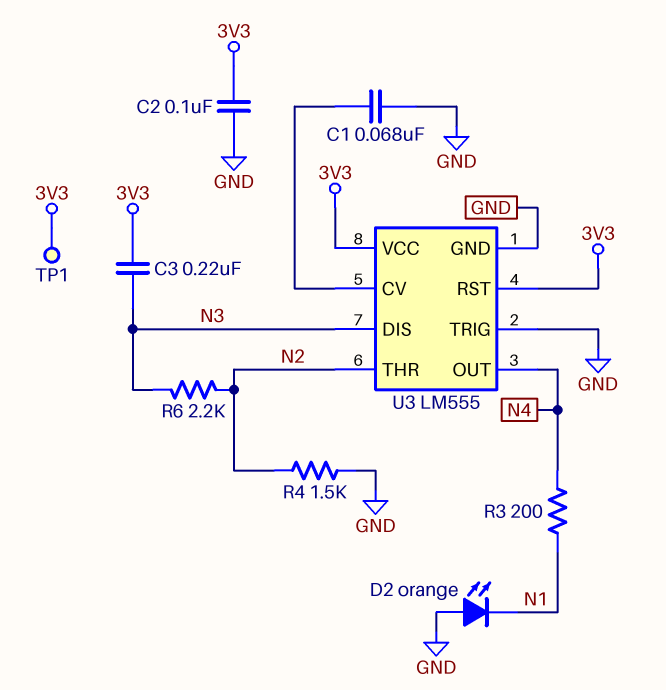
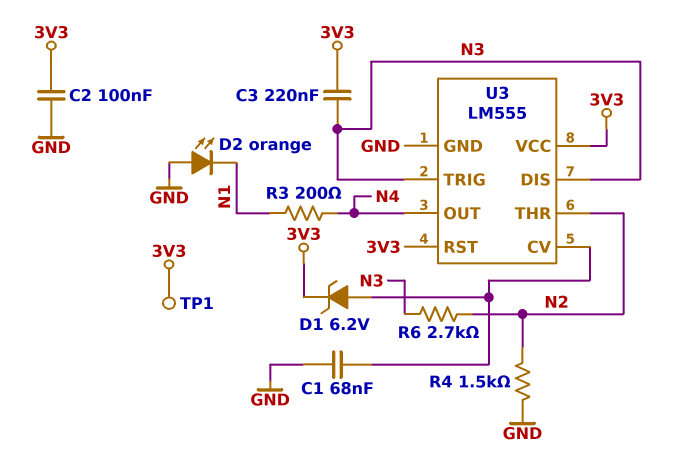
D1: none -> zener 6.2V (A U3/CV, K 3V3)
R6: 2.2k (N2, N3) -> 2.7k (N2, N3)
U3 pin TRIG: GND -> N3

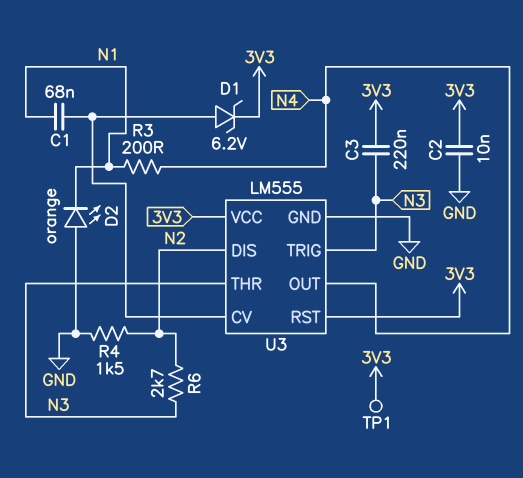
C1: 68nF (GND, U3/CV) -> 68nF (N1, U3/CV)
C2: 100nF (3V3, GND) -> 10nF (3V3, GND)
U3 pin DIS: N3 -> N2
U3 pin THR: N2 -> N3

